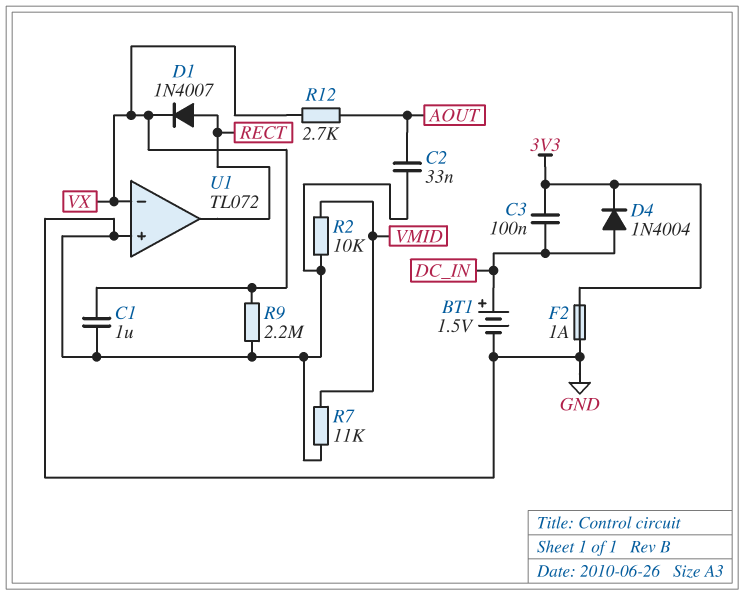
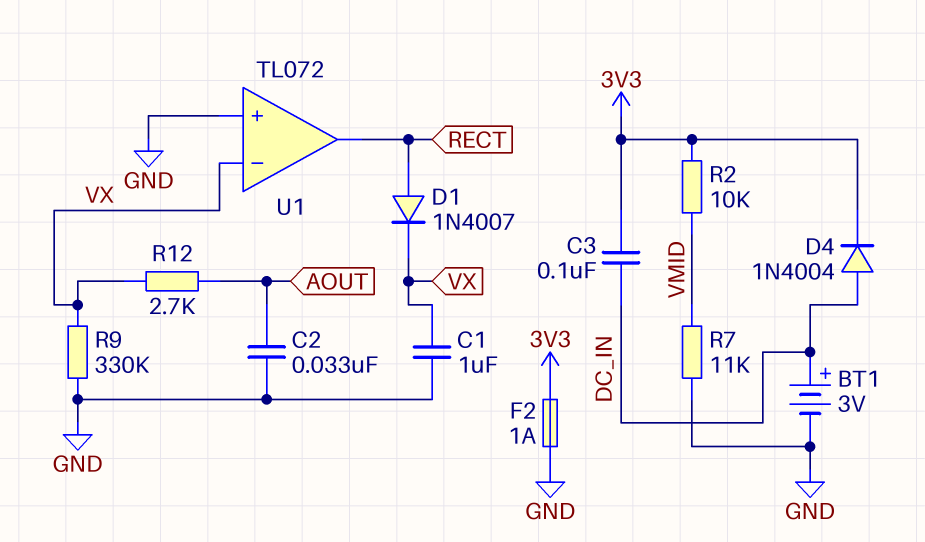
BT1: 1.5V (plus DC_IN, minus GND) -> 3V (plus DC_IN, minus GND)
R2: 10k (GND, VMID) -> 10k (3V3, VMID)
R9: 2.2M (GND, VX) -> 330k (GND, VX)

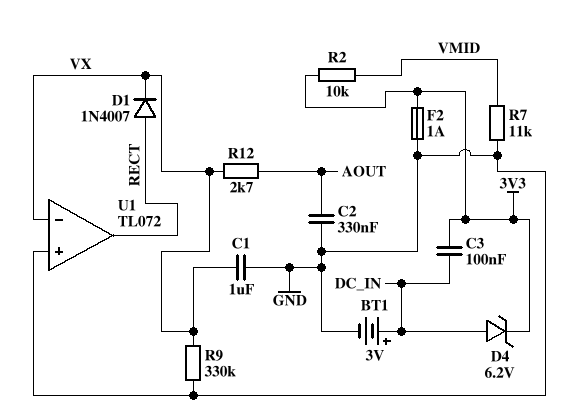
C2: 33nF (AOUT, GND) -> 330nF (AOUT, GND)
D4: diode 1N4004 (A DC_IN, K 3V3) -> zener 6.2V (A DC_IN, K 3V3)

